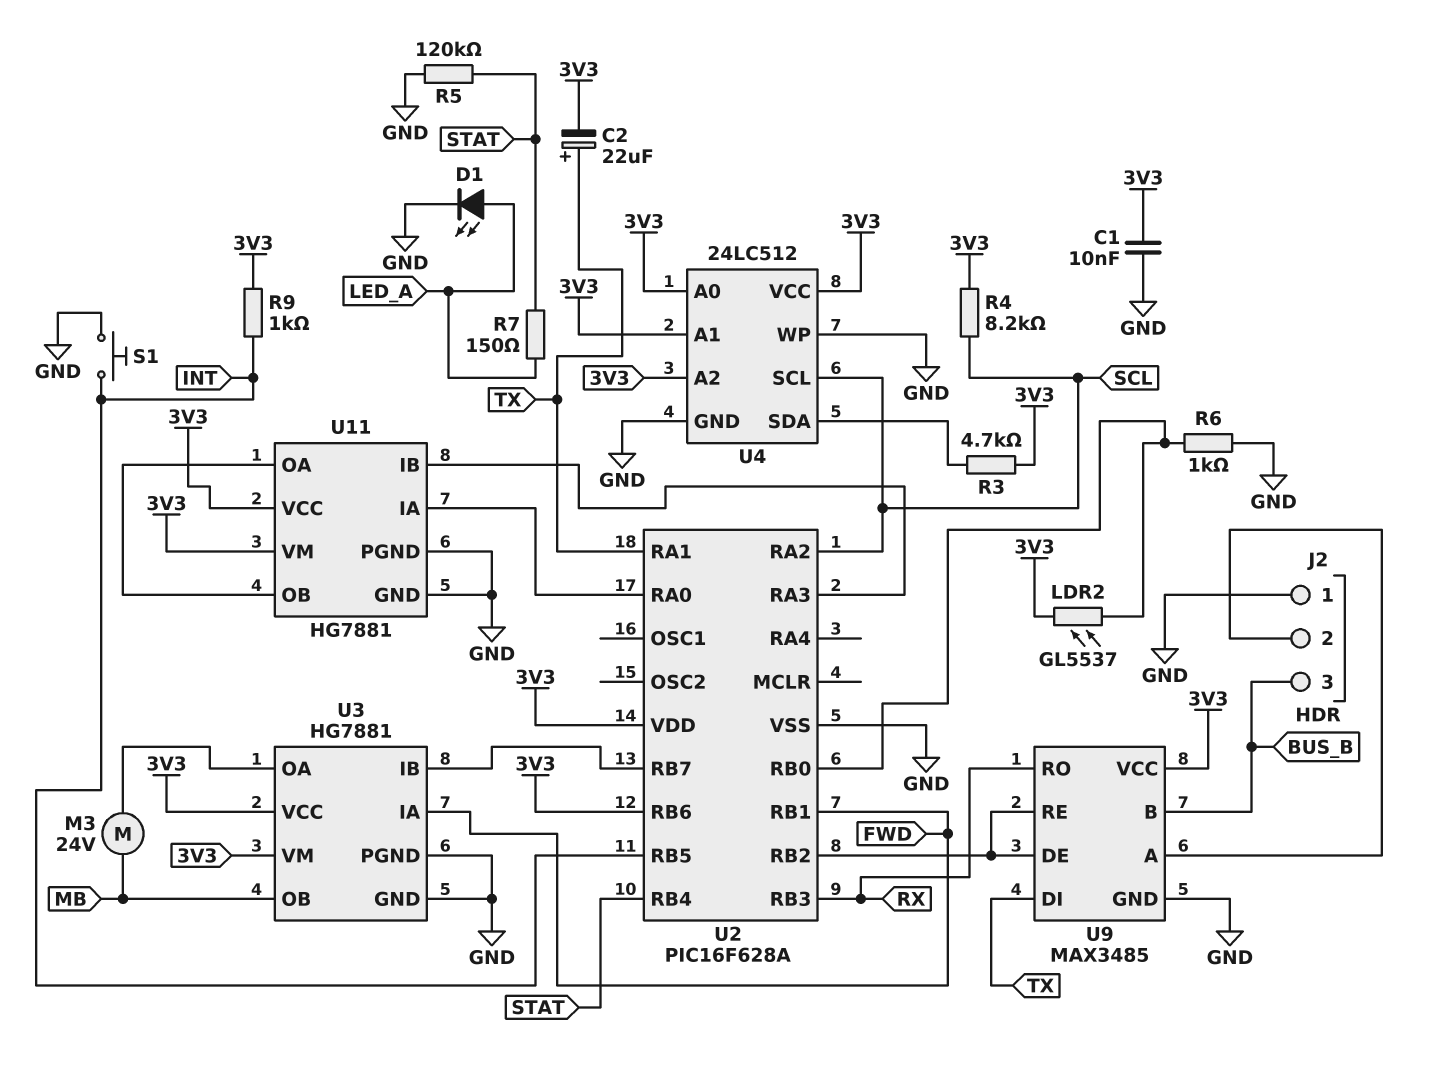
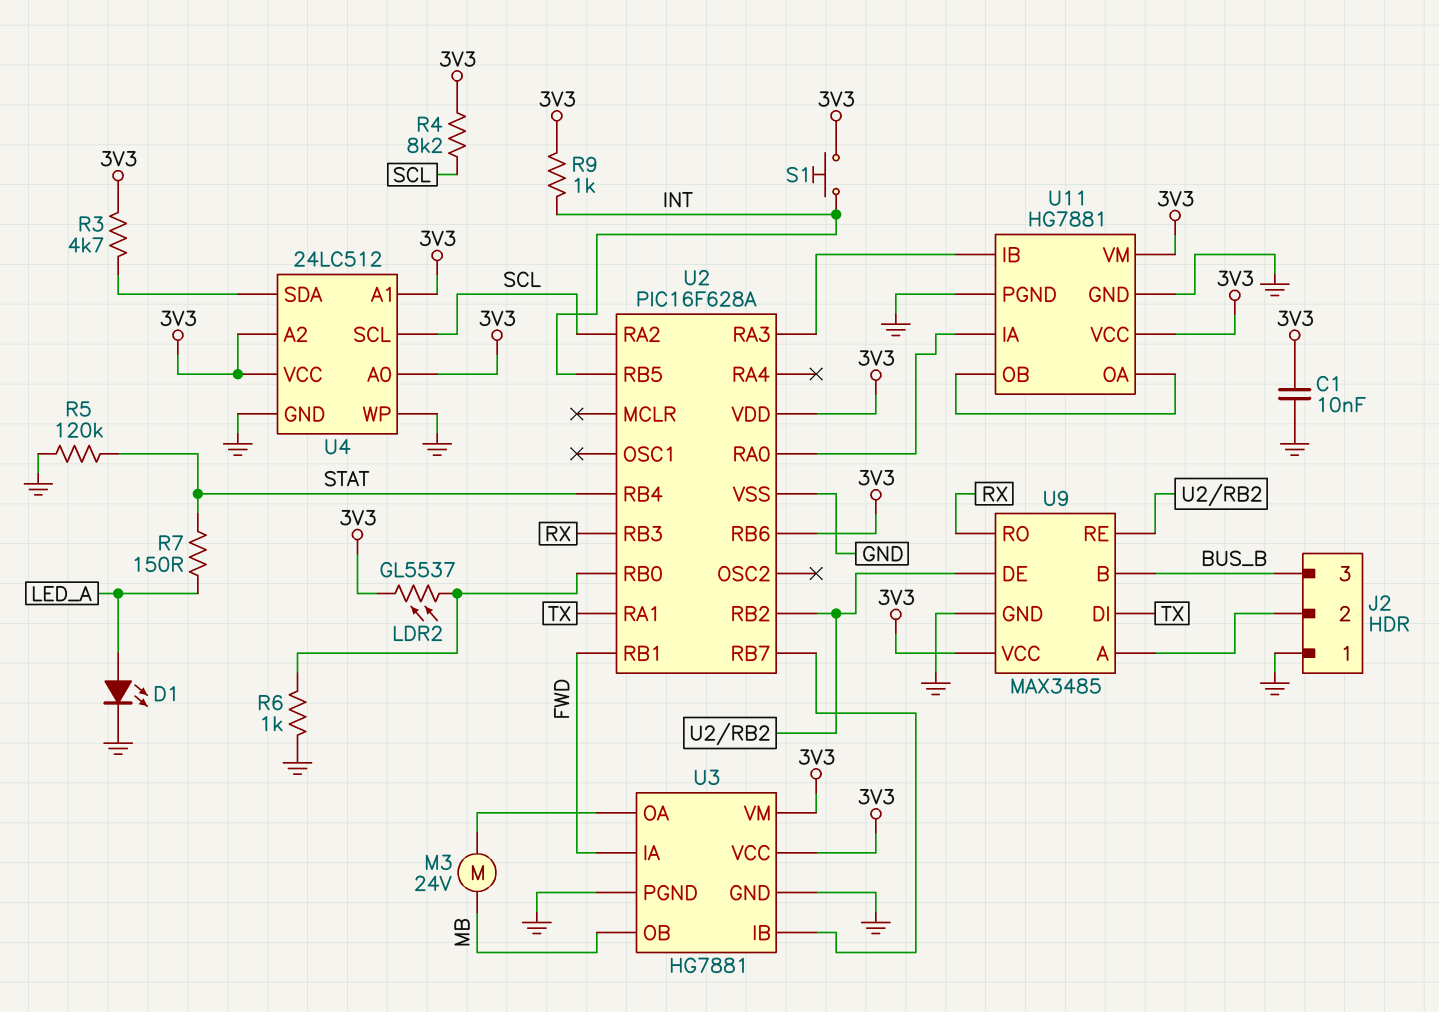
C2: 22uF (plus TX, minus 3V3) -> none
S1: button (GND, INT) -> button (3V3, INT)

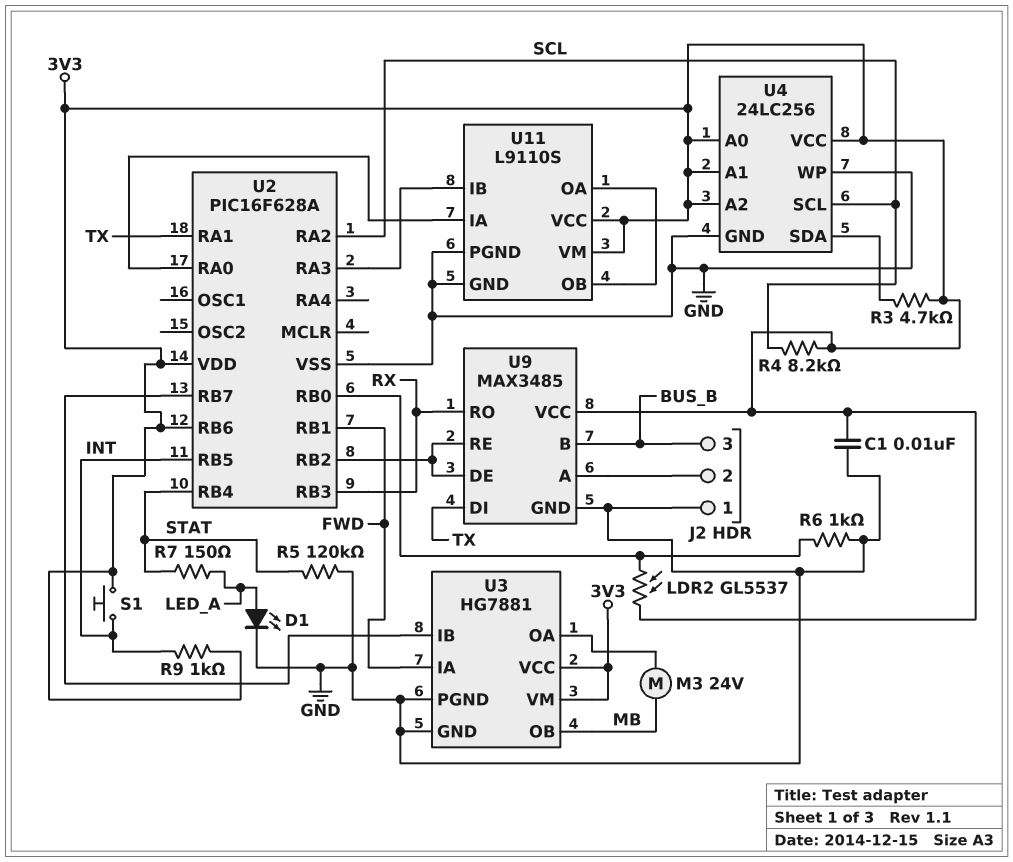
U4: 24LC512 -> 24LC256
U11: HG7881 -> L9110S

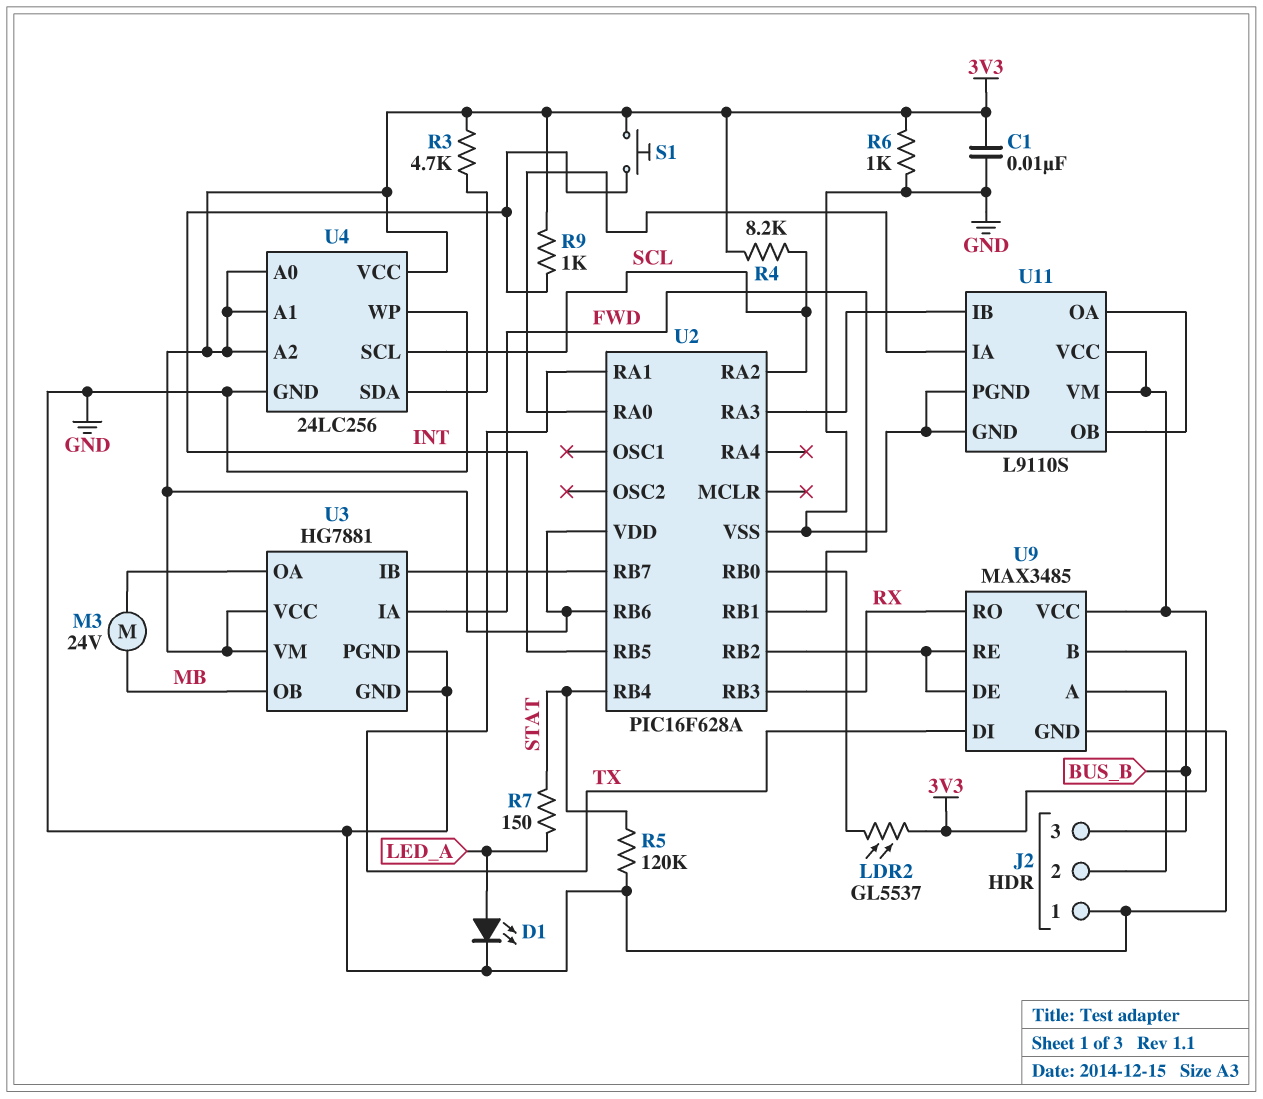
R6: 1k (GND, U2/RB0) -> 1k (3V3, GND)

